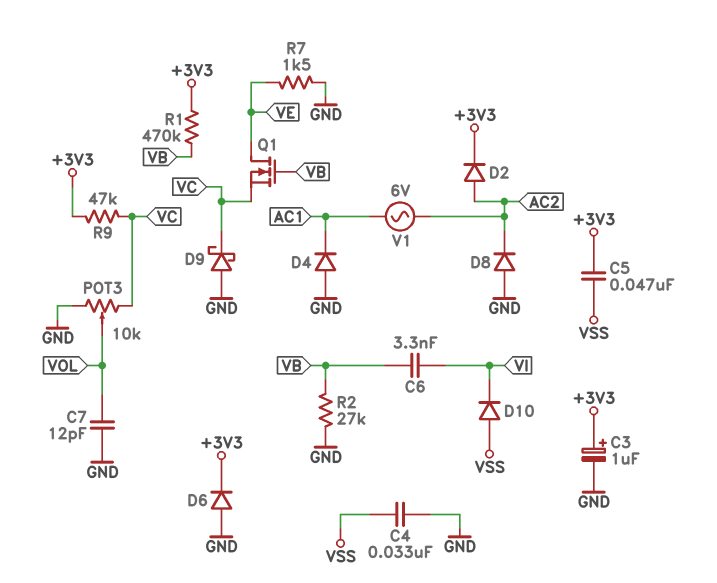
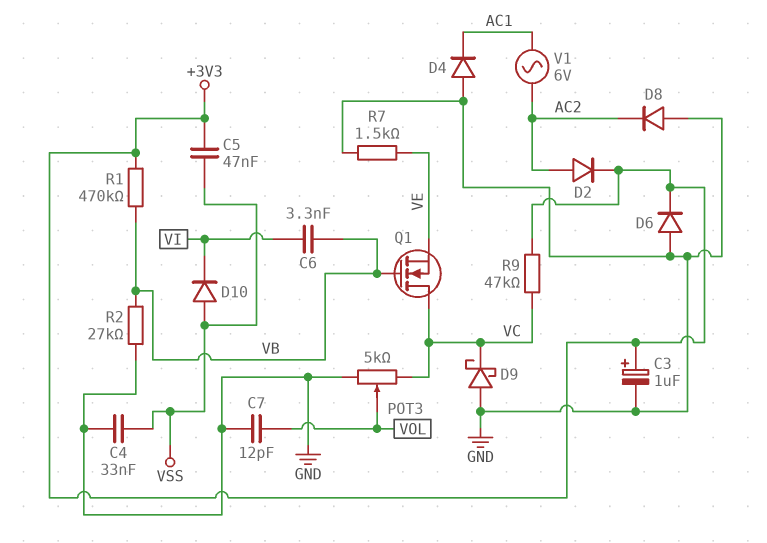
POT3: 10k (GND, VC, wiper VOL) -> 5k (GND, VC, wiper VOL)
Q1: NMOS (G VB, D VE, S VC) -> NMOS (G VB, D VC, S VE)

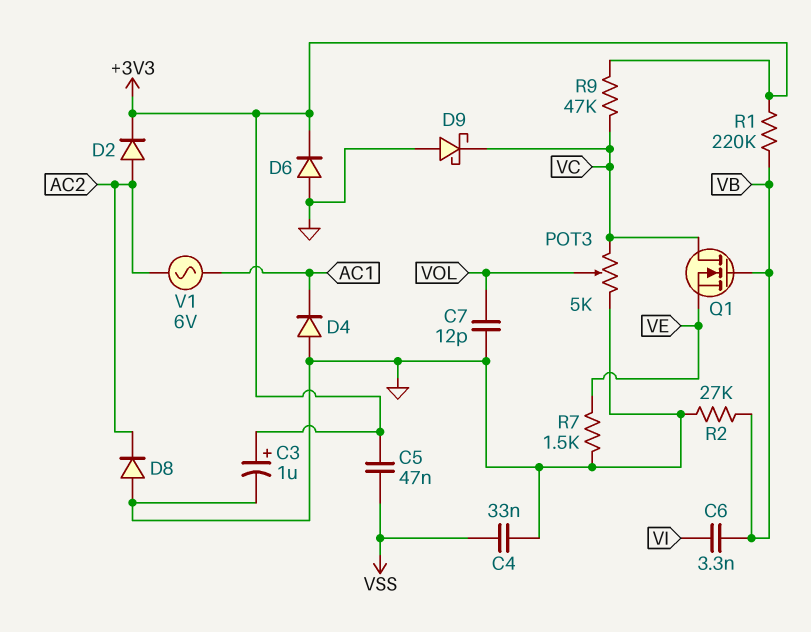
D10: diode (A VSS, K VI) -> none
R1: 470k (+3V3, VB) -> 220k (+3V3, VB)

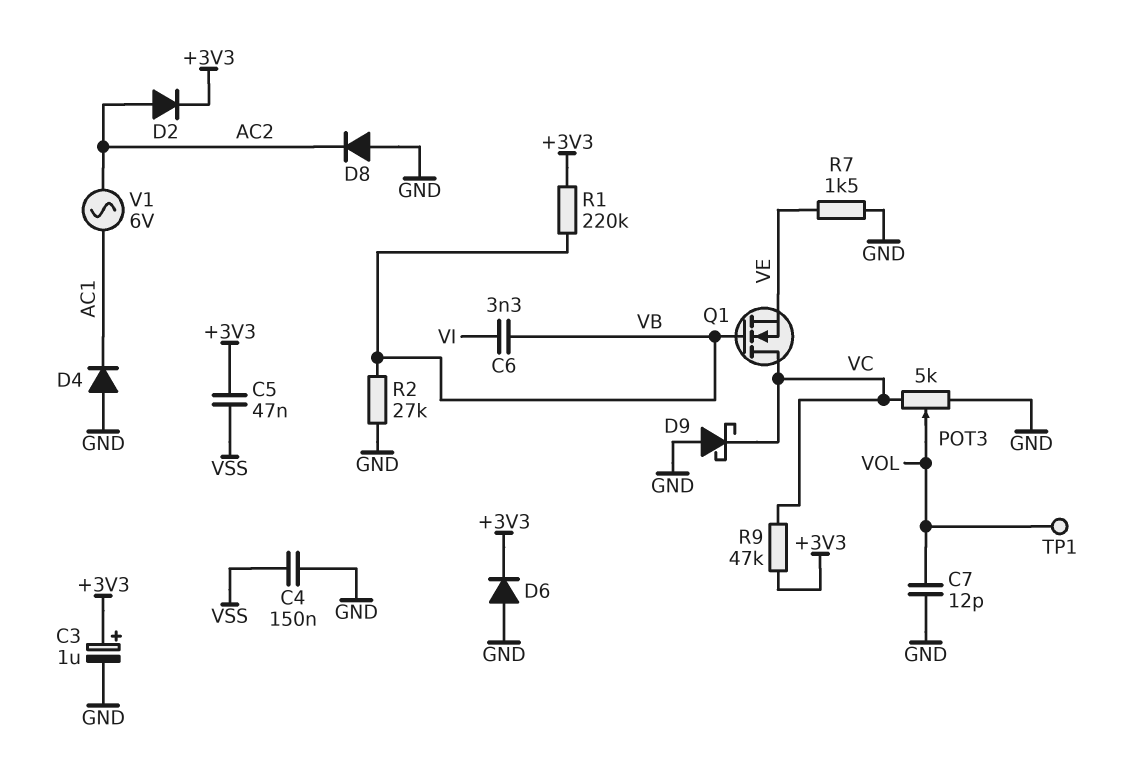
C4: 33nF (GND, VSS) -> 150nF (GND, VSS)
TP1: none -> test point (VOL)

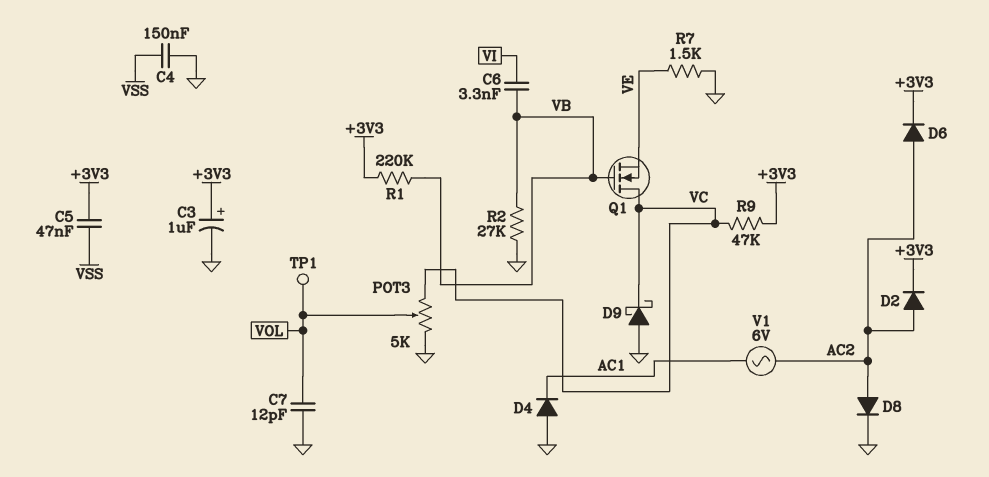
D6: diode (A GND, K +3V3) -> diode (A AC2, K +3V3)
D8: diode (A GND, K AC2) -> diode (A AC2, K GND)

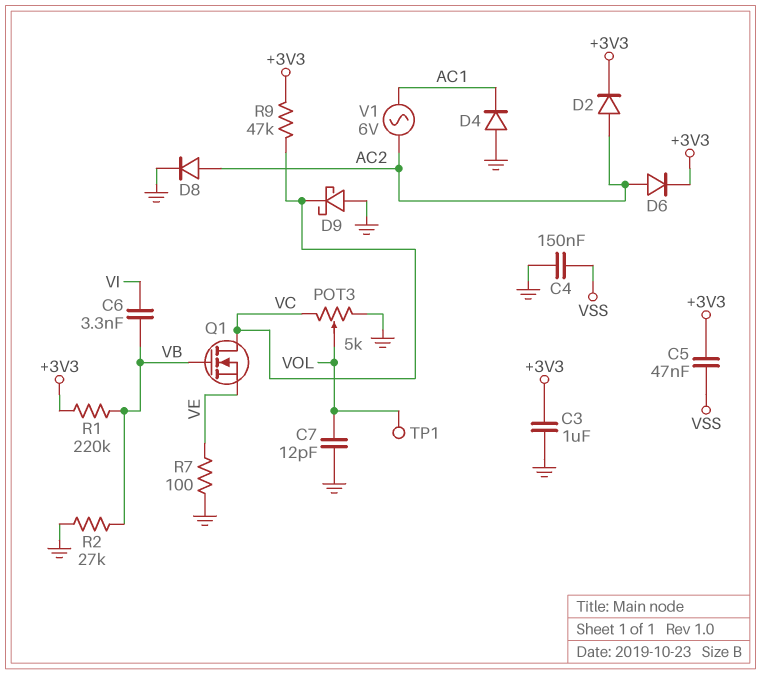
C3: 1uF (plus +3V3, minus GND) -> 1uF (+3V3, GND)
R7: 1.5k (GND, VE) -> 100 (GND, VE)

